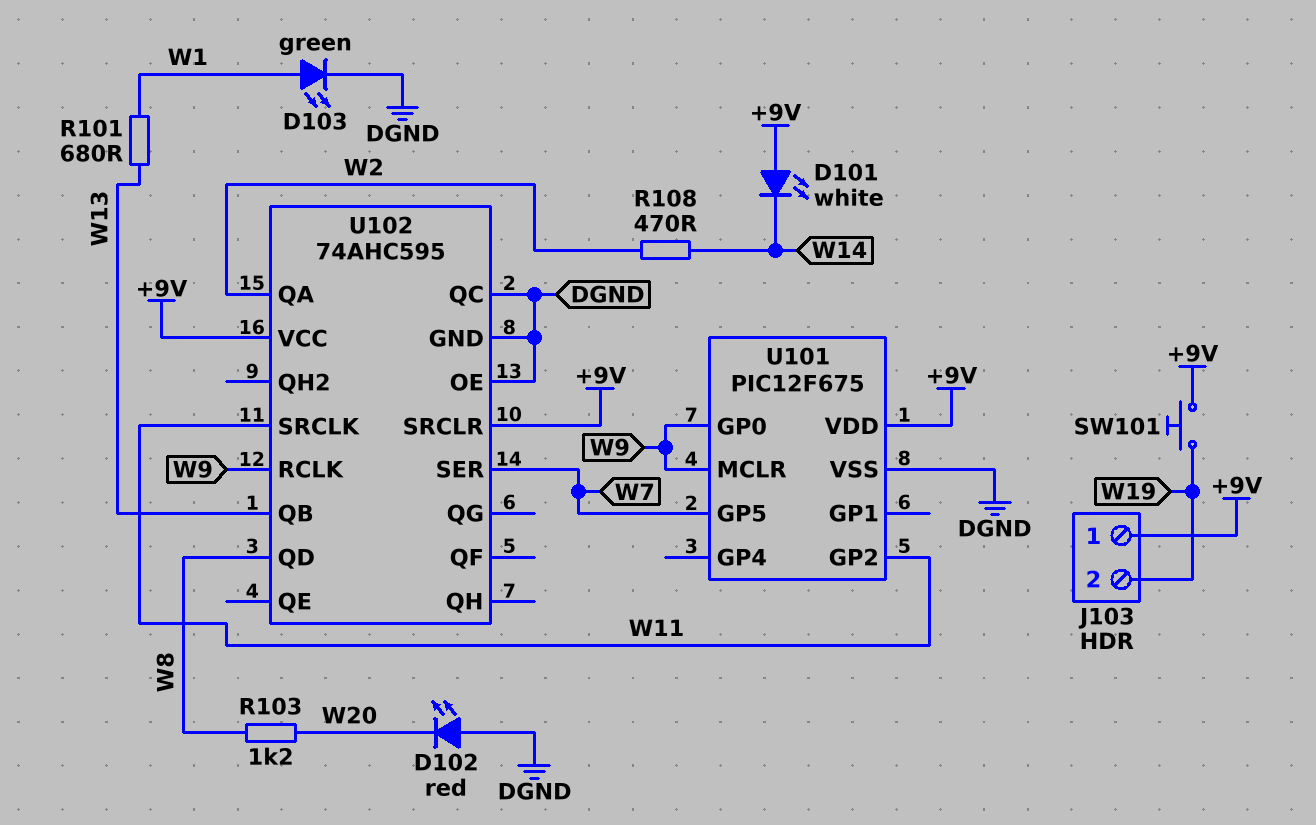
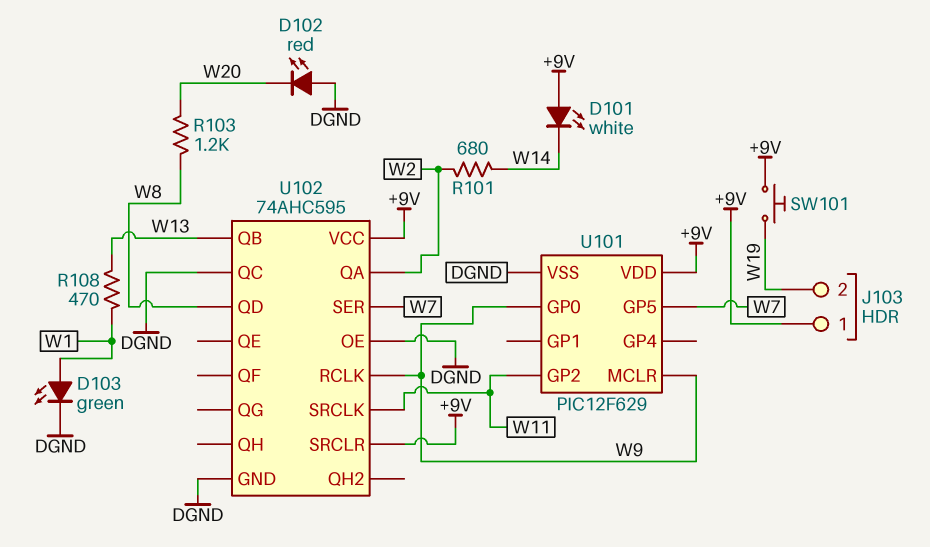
R101: 680 (W1, W13) -> 680 (W2, W14)
R108: 470 (W2, W14) -> 470 (W1, W13)
U101: PIC12F675 -> PIC12F629

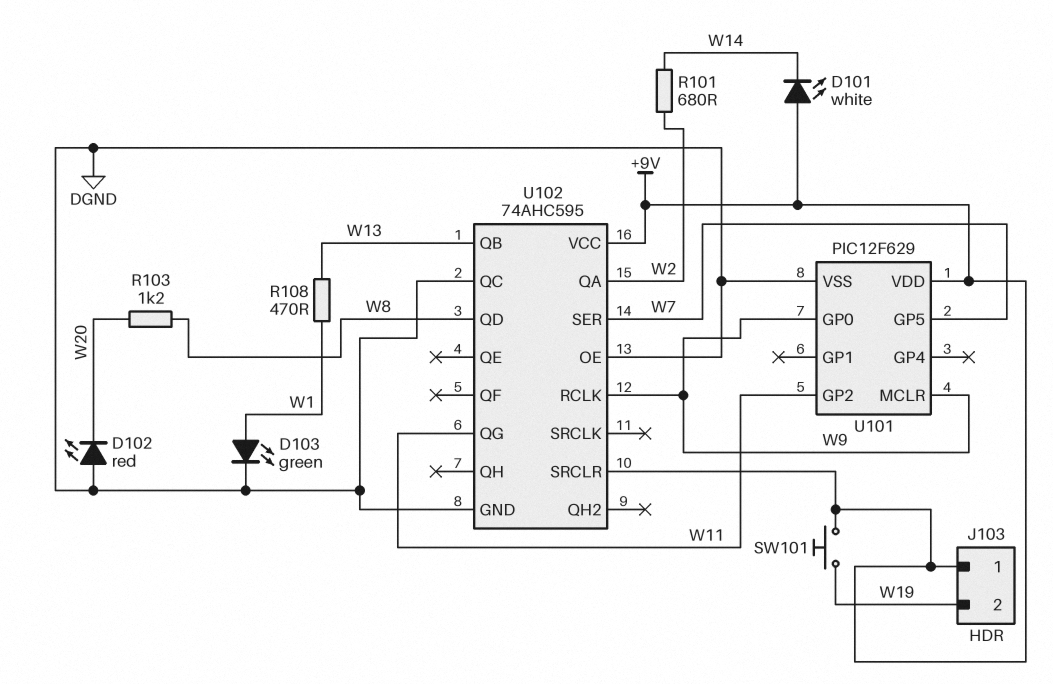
U102 pin QG: none -> W11
U102 pin SRCLK: W11 -> none

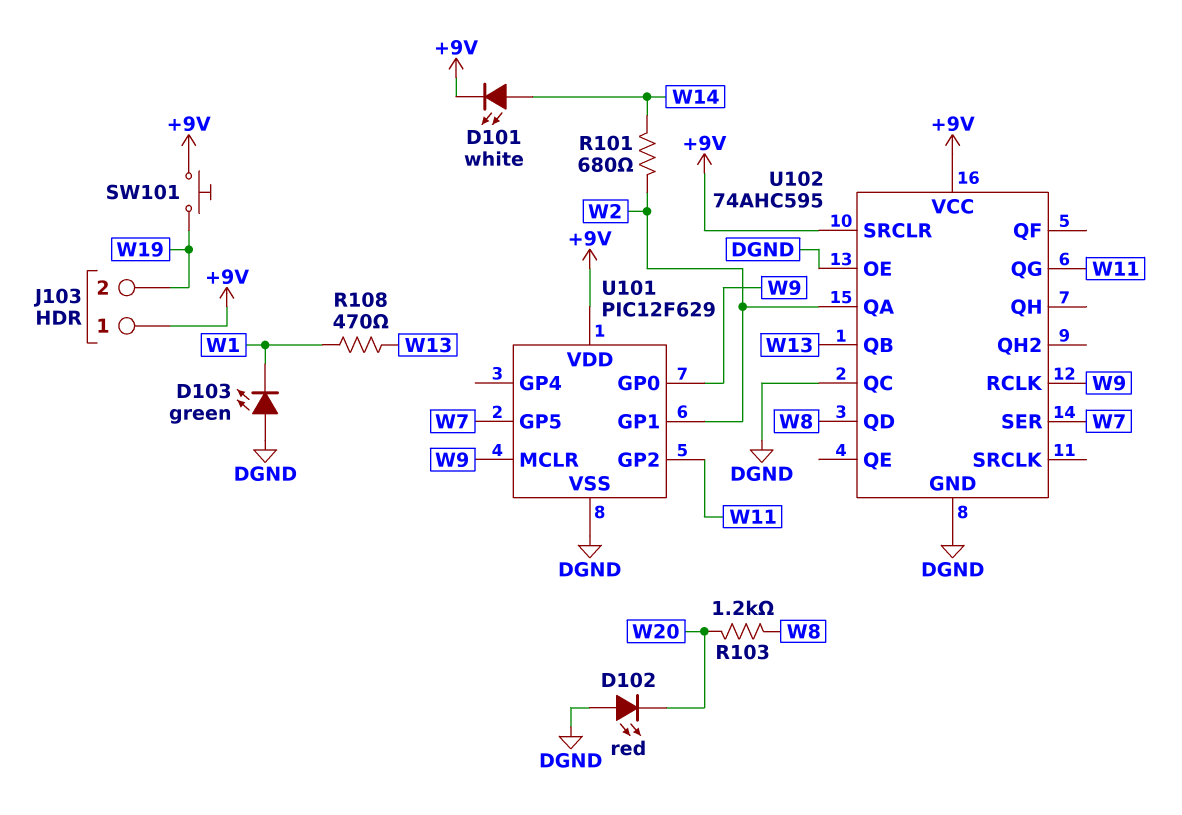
D101: LED white (A +9V, K W14) -> LED white (A W14, K +9V)
D103: LED green (A W1, K DGND) -> LED green (A DGND, K W1)
U101 pin GP1: none -> W2

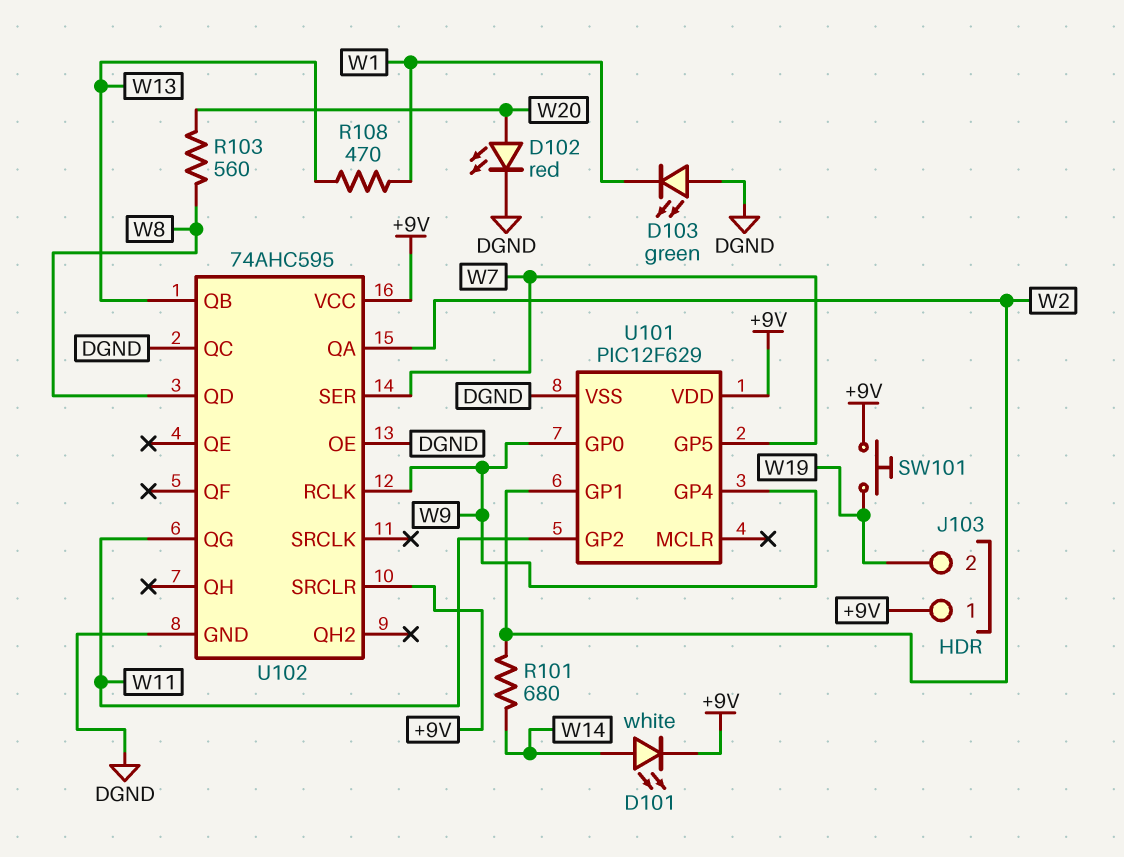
D102: LED red (A DGND, K W20) -> LED red (A W20, K DGND)
R103: 1.2k (W8, W20) -> 560 (W8, W20)
U101 pin GP4: none -> W9
U101 pin MCLR: W9 -> none

